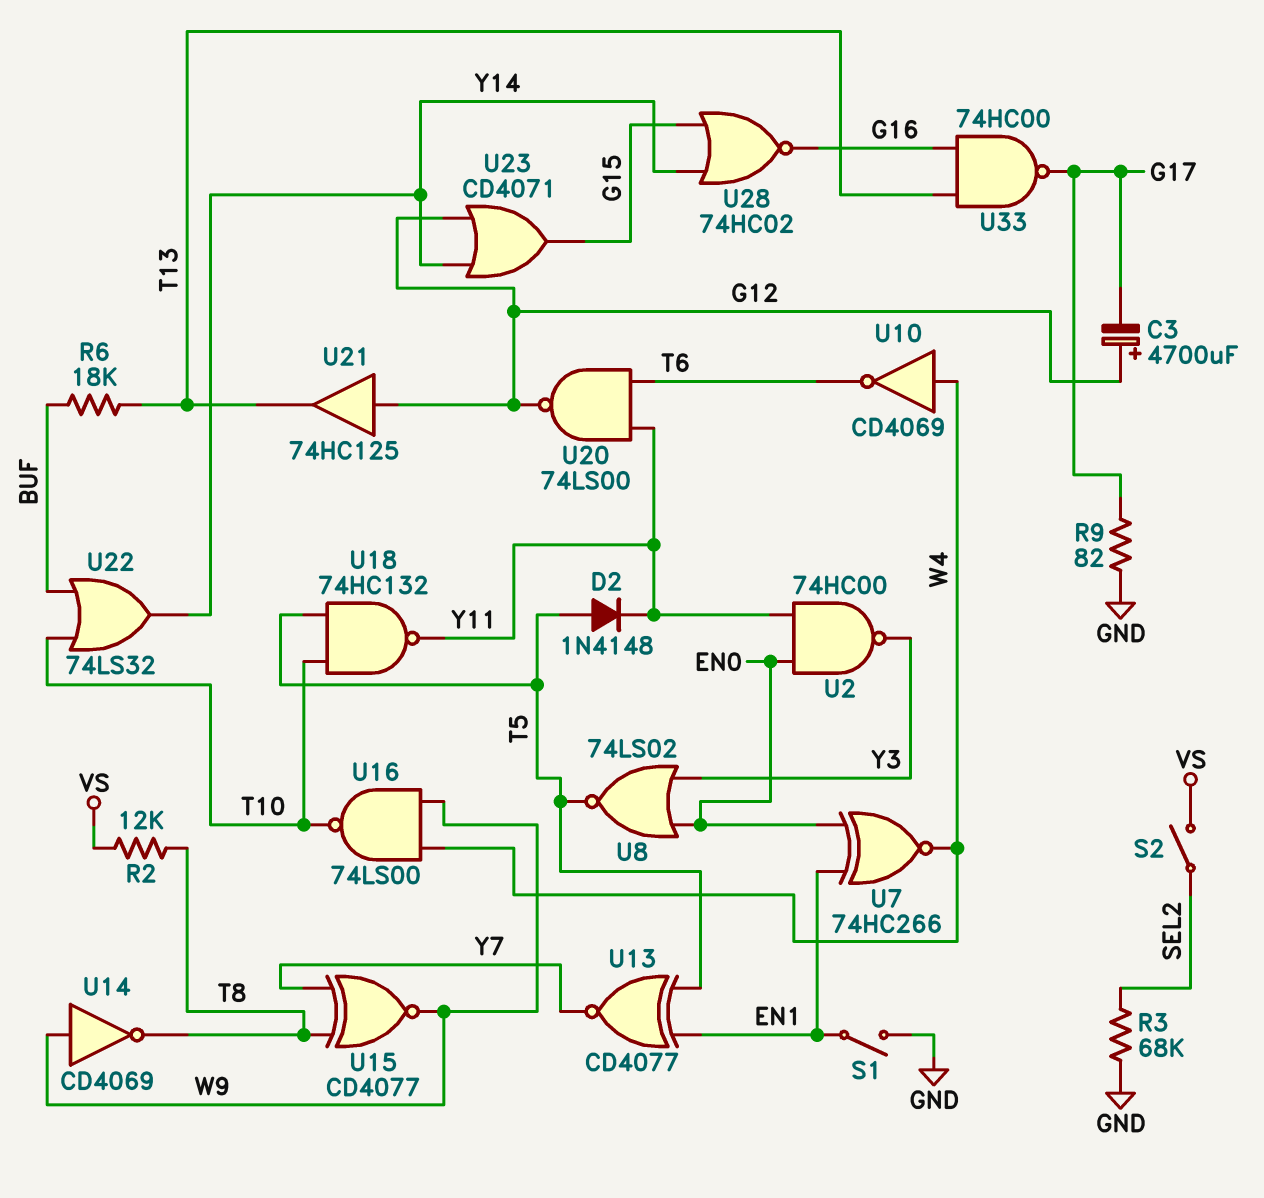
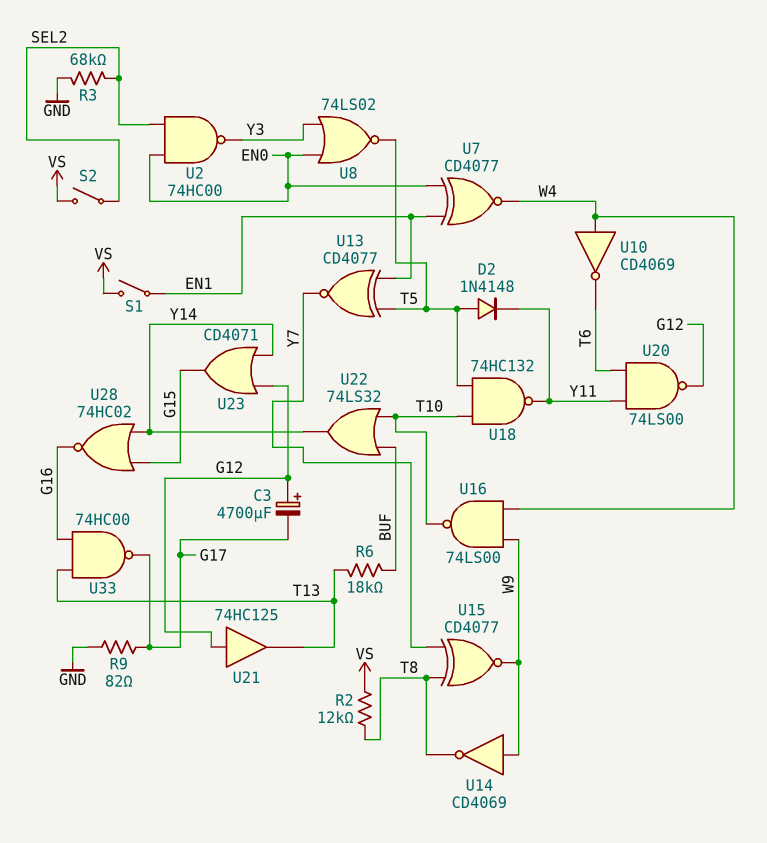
S1: switch (EN1, GND) -> switch (EN1, VS)
U2: NAND 74HC00 (in EN0, in Y11, out Y3) -> NAND 74HC00 (in EN0, in SEL2, out Y3)
U7: XNOR 74HC266 (in EN0, in EN1, out W4) -> XNOR CD4077 (in EN0, in EN1, out W4)

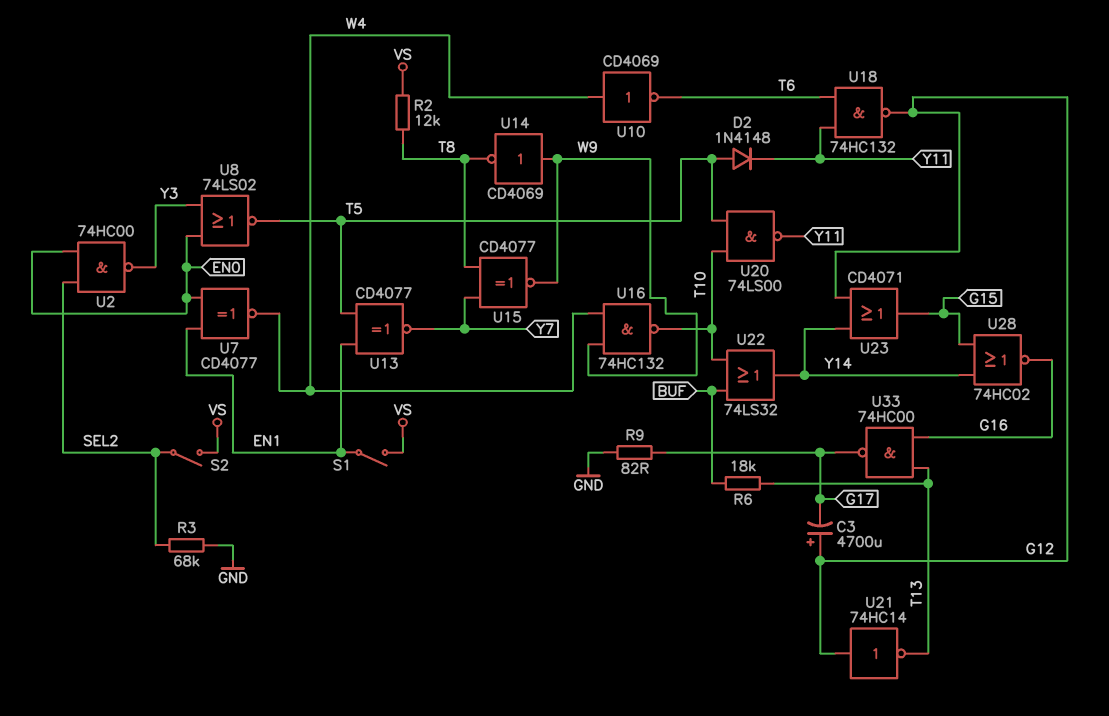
U16: NAND 74LS00 (in W4, in W9, out T10) -> NAND 74HC132 (in W4, in W9, out T10)
U18: NAND 74HC132 (in T5, in T10, out Y11) -> NAND 74HC132 (in T6, in Y11, out G12)
U20: NAND 74LS00 (in T6, in Y11, out G12) -> NAND 74LS00 (in T5, in T10, out Y11)
U21: buffer 74HC125 (in G12, out T13) -> NOT 74HC14 (in G12, out T13)

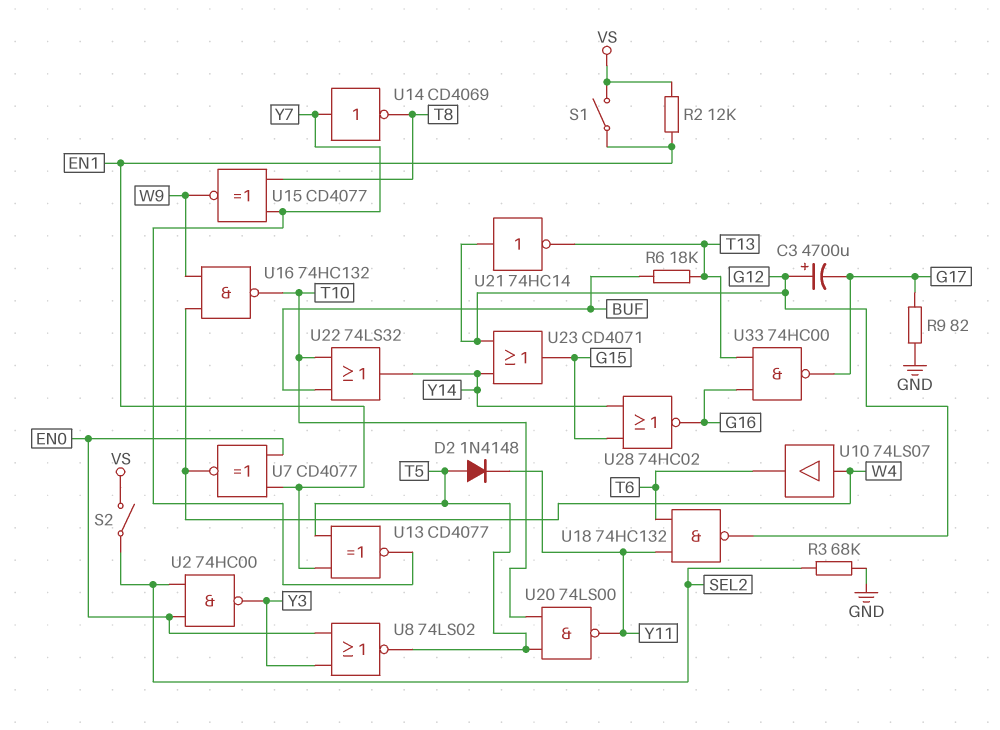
R2: 12k (T8, VS) -> 12k (EN1, VS)
U10: NOT CD4069 (in W4, out T6) -> buffer 74LS07 (in W4, out T6)
U14: NOT CD4069 (in W9, out T8) -> NOT CD4069 (in Y7, out T8)

